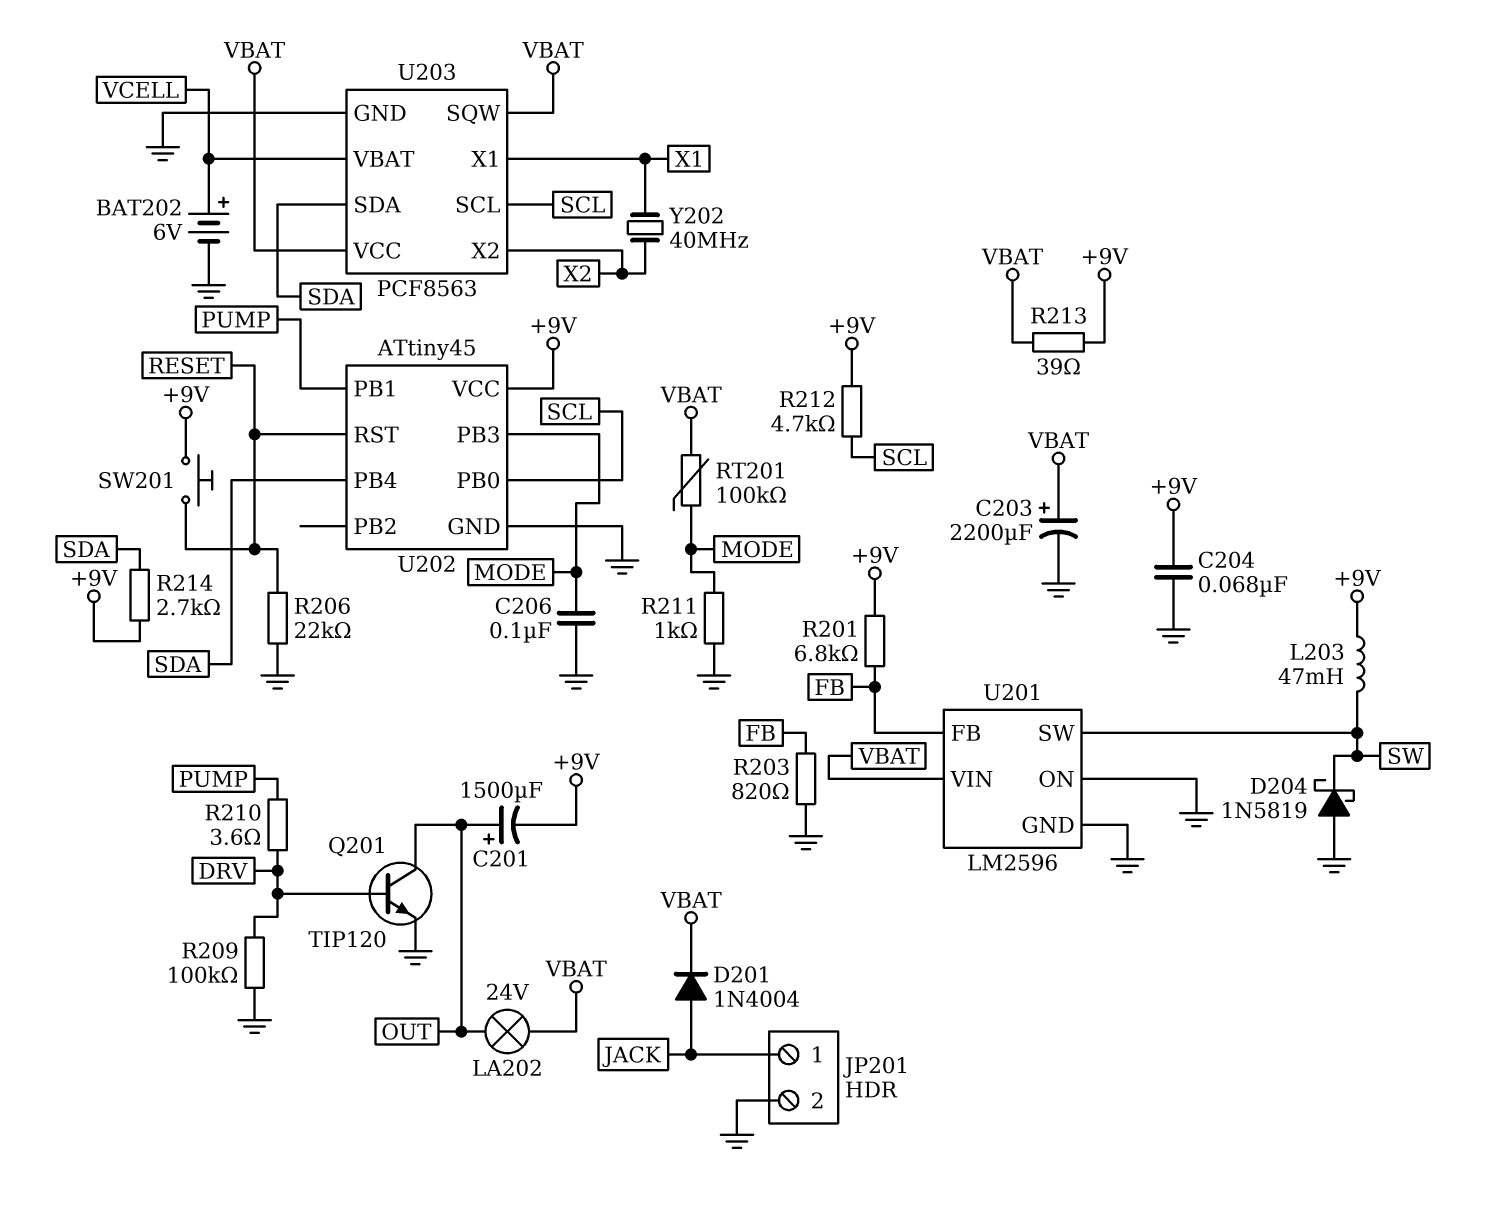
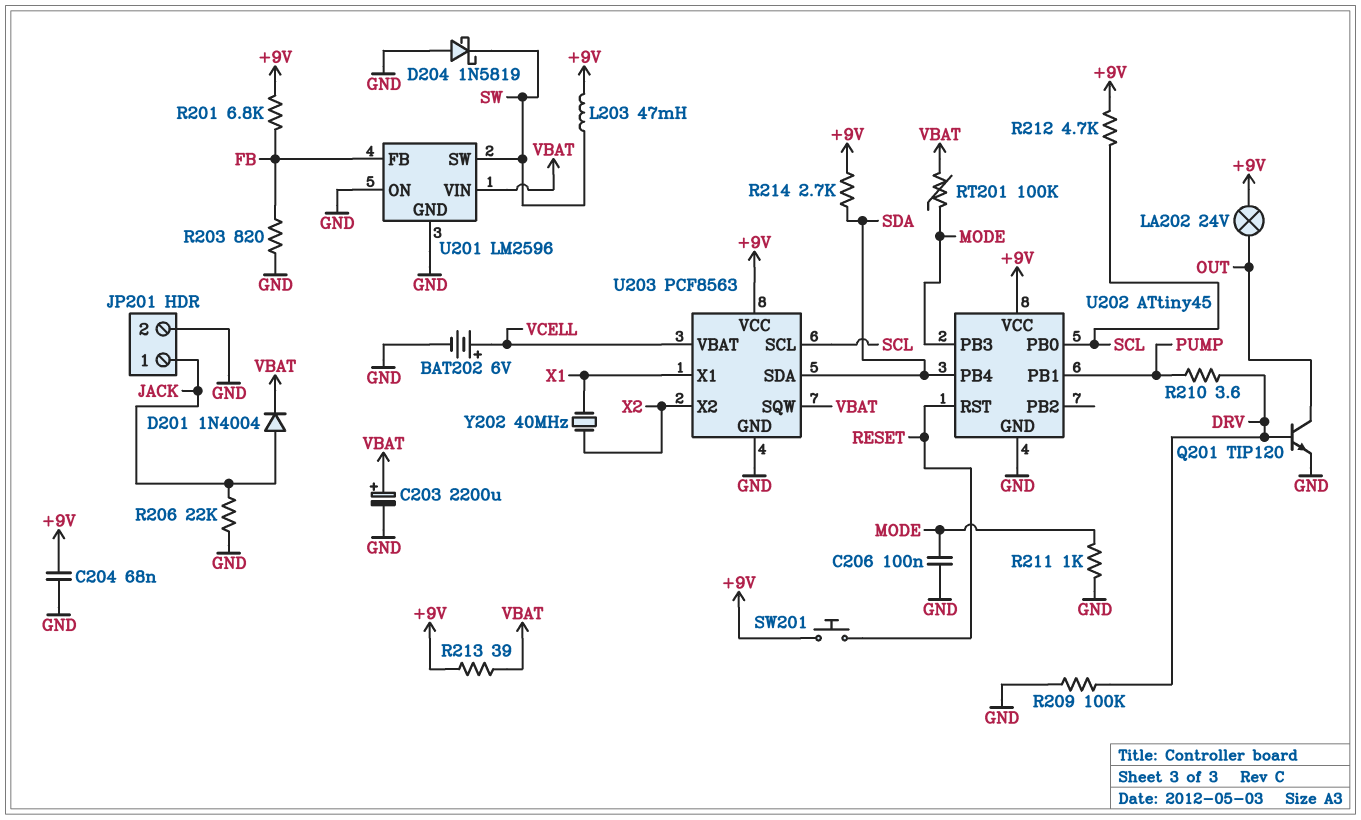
C201: 1500uF (plus OUT, minus +9V) -> none
LA202: lamp 24V (OUT, VBAT) -> lamp 24V (+9V, OUT)
R206: 22k (GND, RESET) -> 22k (GND, JACK)
U203 pin VCC: VBAT -> +9V

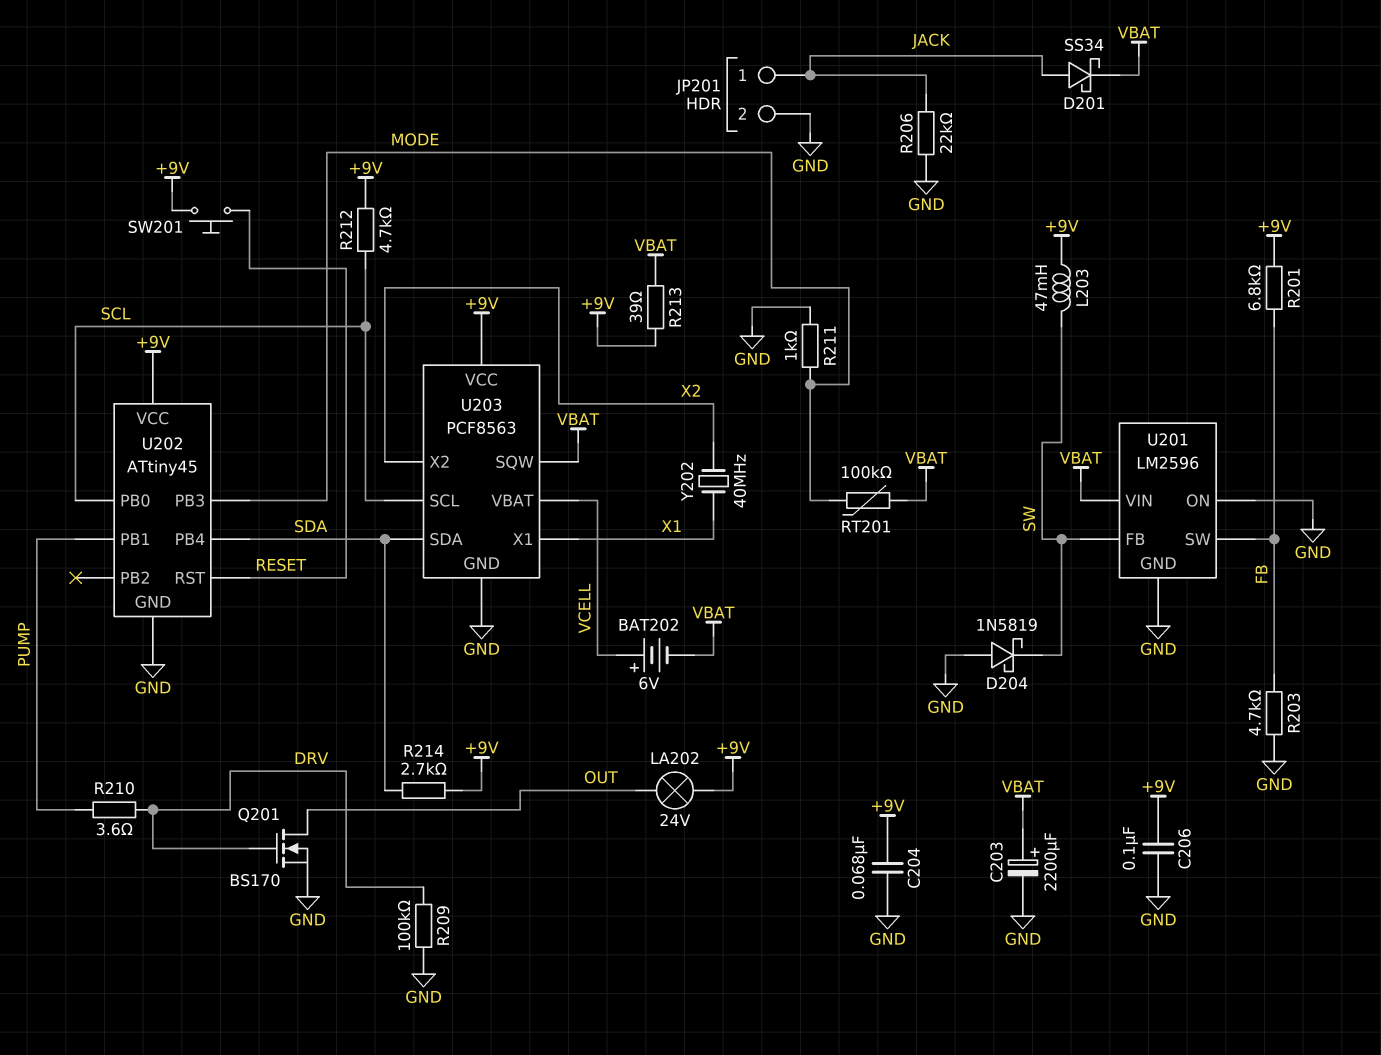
BAT202: 6V (plus VCELL, minus GND) -> 6V (plus VCELL, minus VBAT)
C206: 100nF (GND, MODE) -> 100nF (+9V, GND)
D201: diode 1N4004 (A JACK, K VBAT) -> schottky SS34 (A JACK, K VBAT)
Q201: NPN TIP120 (B DRV, C OUT, E GND) -> NMOS BS170 (G DRV, D OUT, S GND)
R203: 820 (FB, GND) -> 4.7k (FB, GND)
U201 pin FB: FB -> SW
U201 pin SW: SW -> FB

